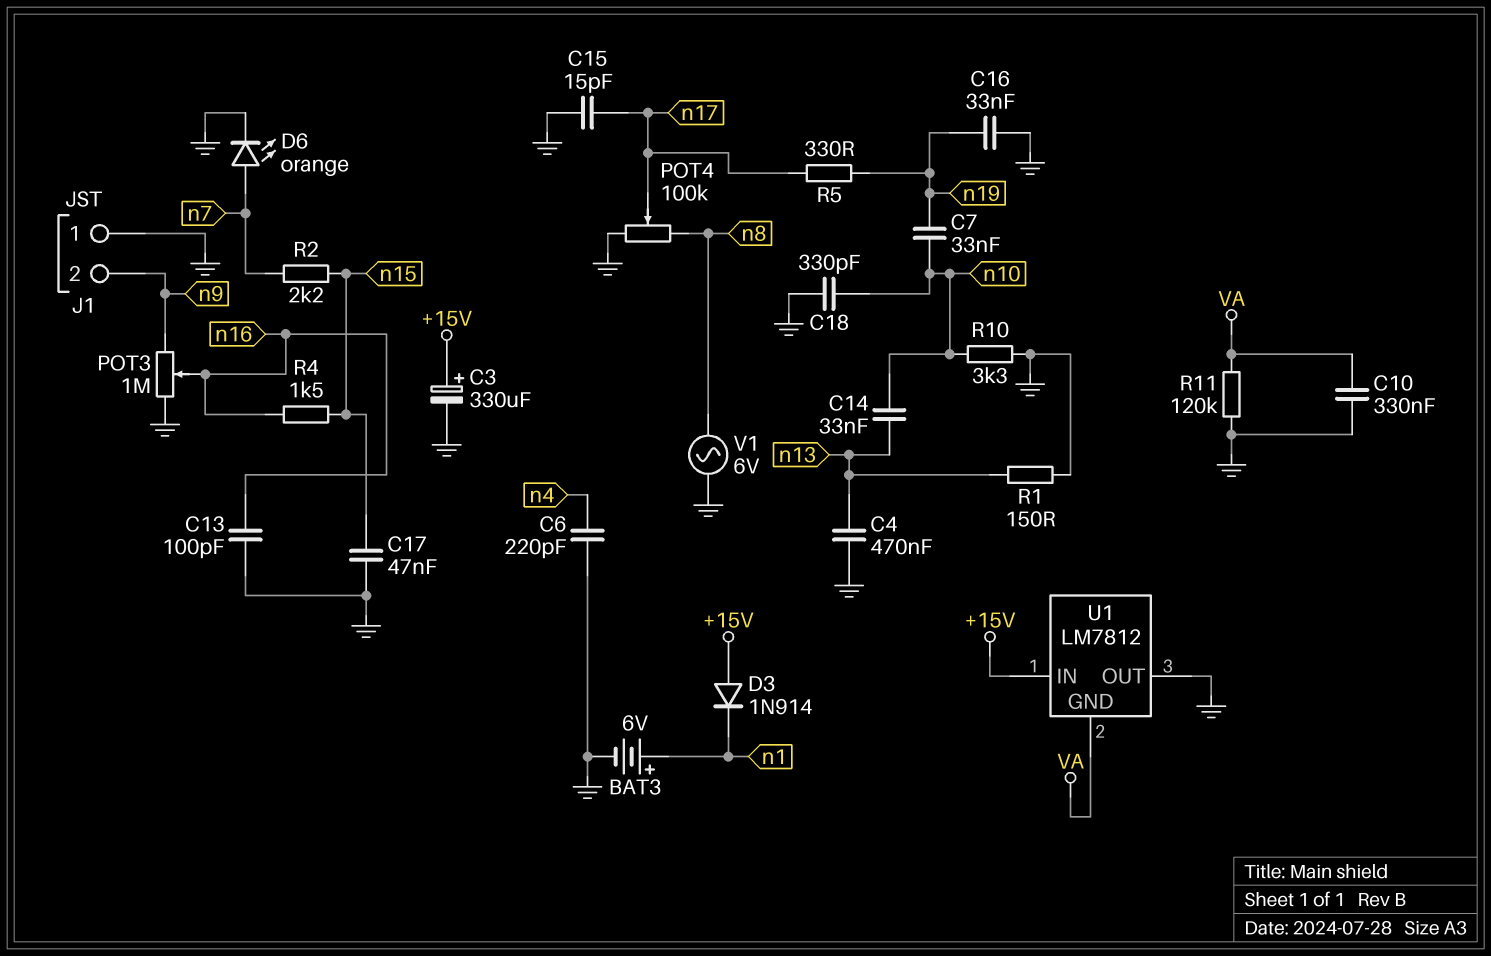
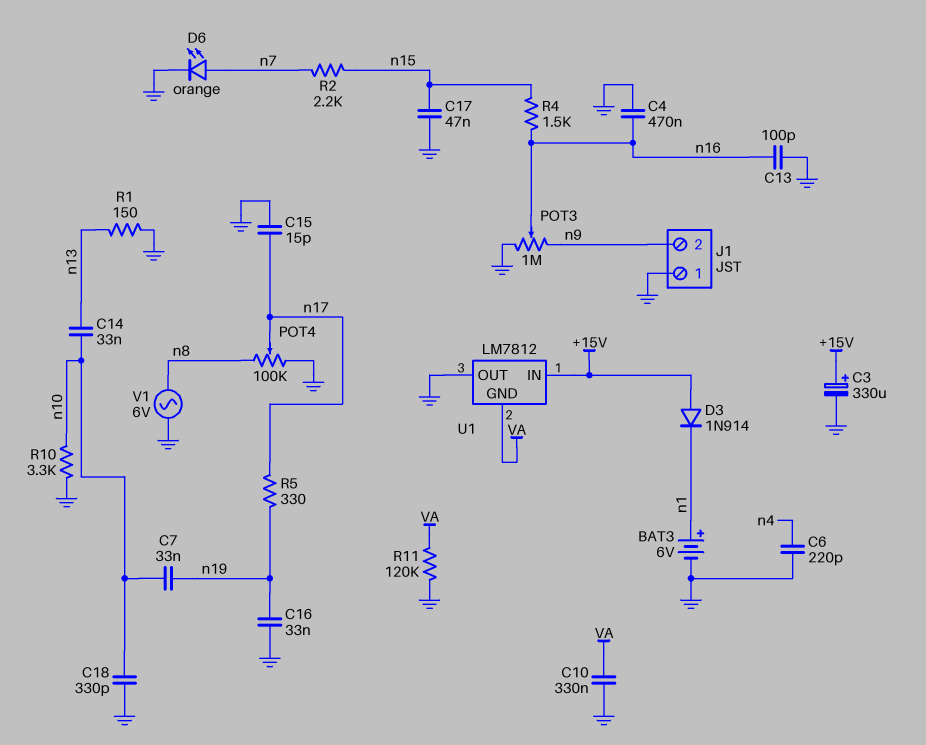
C4: 470nF (GND, n13) -> 470nF (GND, n16)

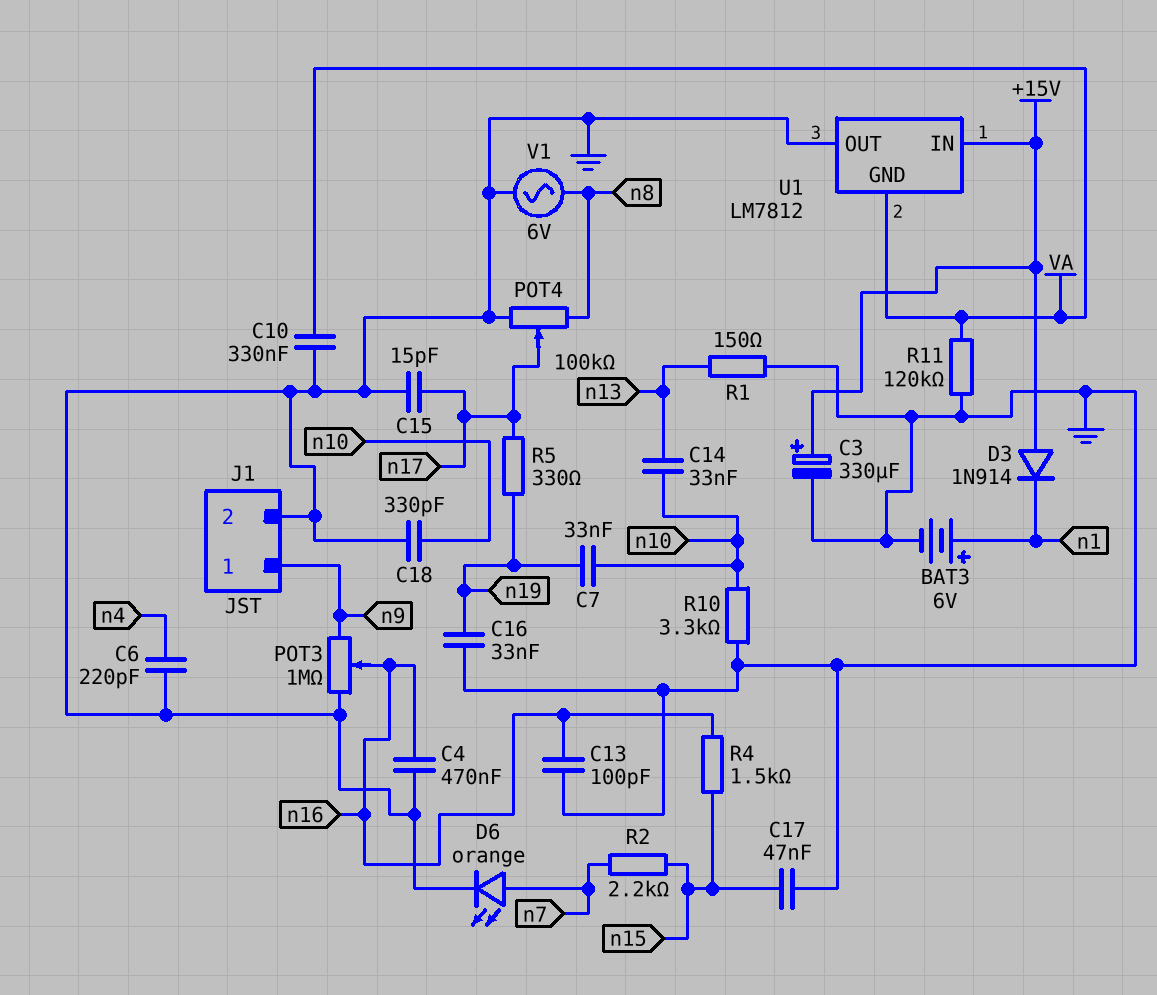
J1 pin 1: GND -> n9
J1 pin 2: n9 -> GND

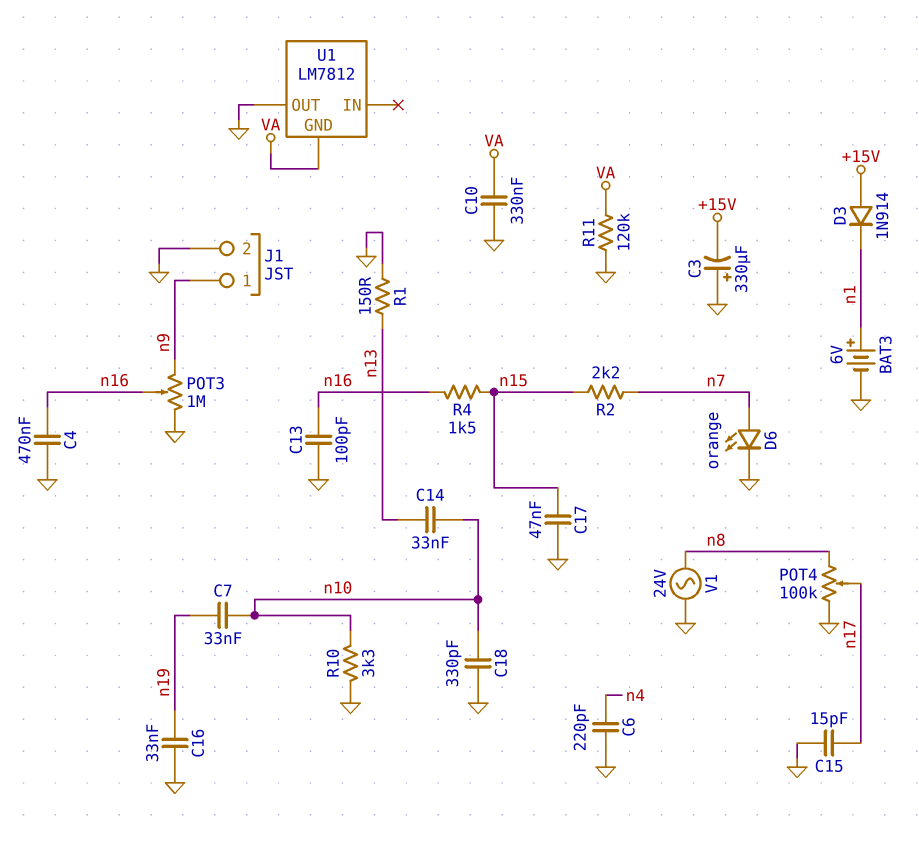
C3: 330uF (plus +15V, minus GND) -> 330uF (plus GND, minus +15V)
R5: 330 (n17, n19) -> none
U1 pin IN: +15V -> none
V1: AC 6V (GND, n8) -> AC 24V (GND, n8)

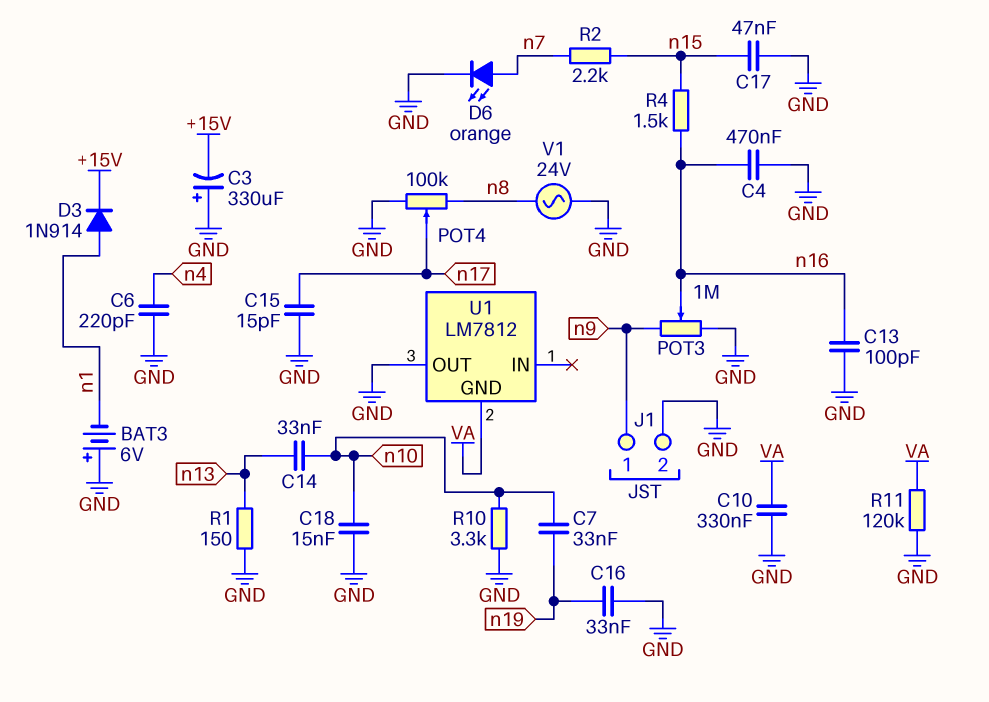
BAT3: 6V (plus n1, minus GND) -> 6V (plus GND, minus n1)
C18: 330pF (GND, n10) -> 15nF (GND, n10)
D3: diode 1N914 (A +15V, K n1) -> diode 1N914 (A n1, K +15V)

